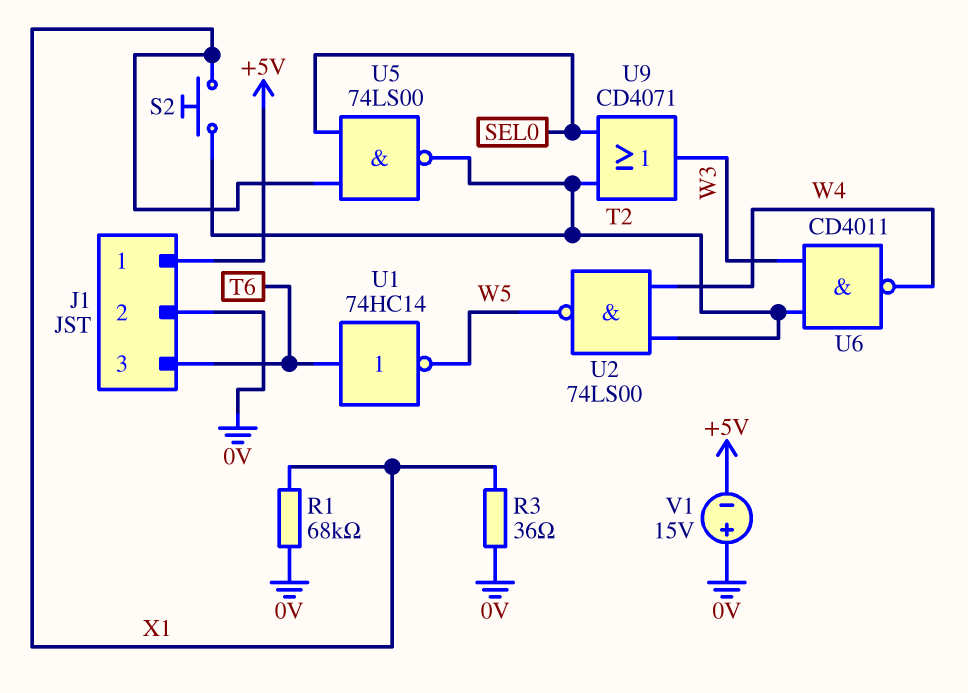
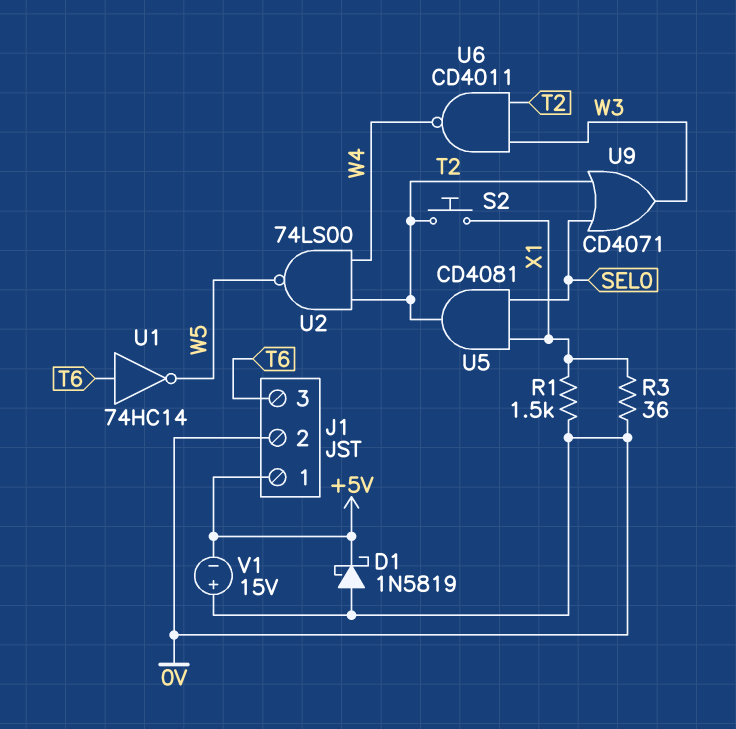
D1: none -> schottky 1N5819 (A 0V, K +5V)
R1: 68k (0V, X1) -> 1.5k (0V, X1)
U5: NAND 74LS00 (in SEL0, in X1, out T2) -> AND CD4081 (in SEL0, in X1, out T2)

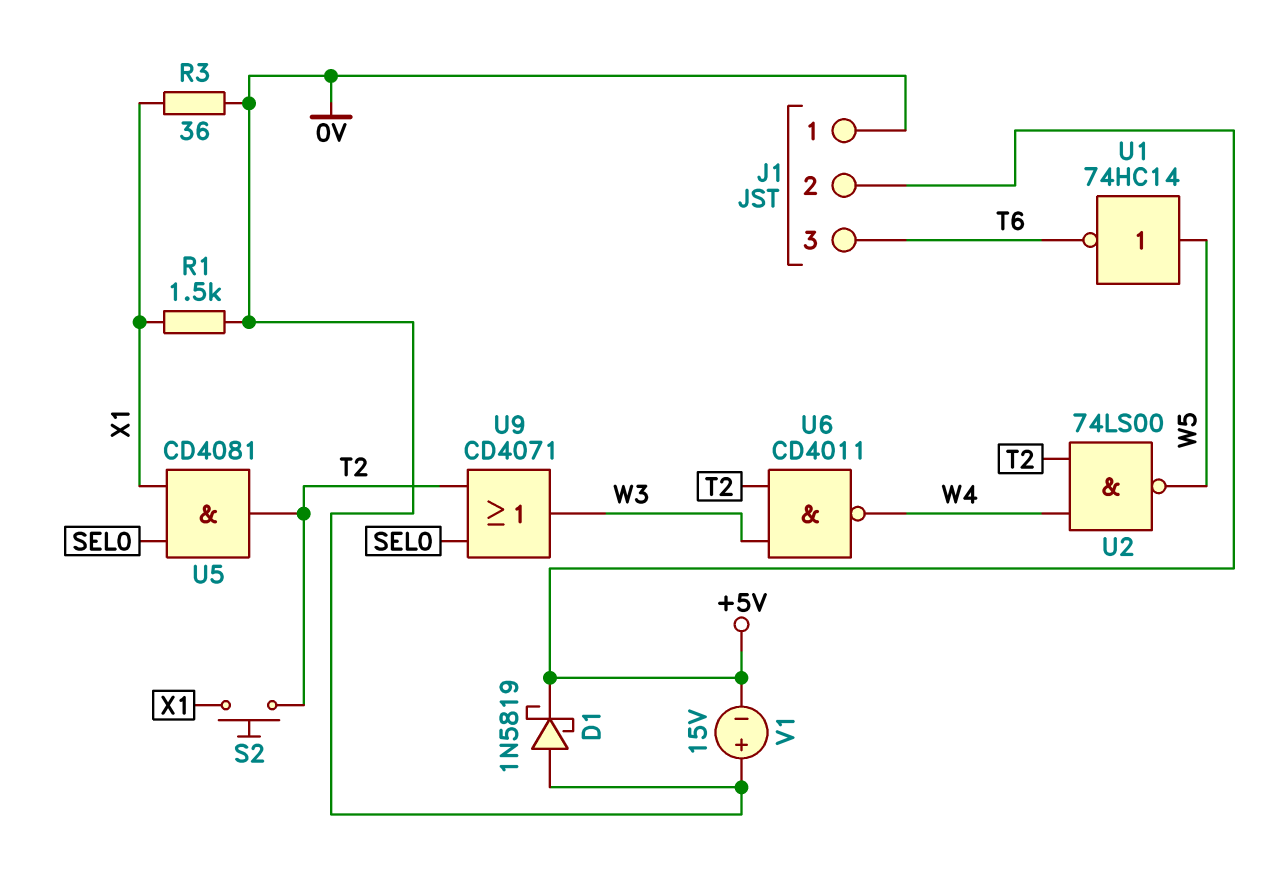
J1 pin 1: +5V -> 0V
J1 pin 2: 0V -> +5V
U1: NOT 74HC14 (in T6, out W5) -> NOT 74HC14 (in W5, out T6)

